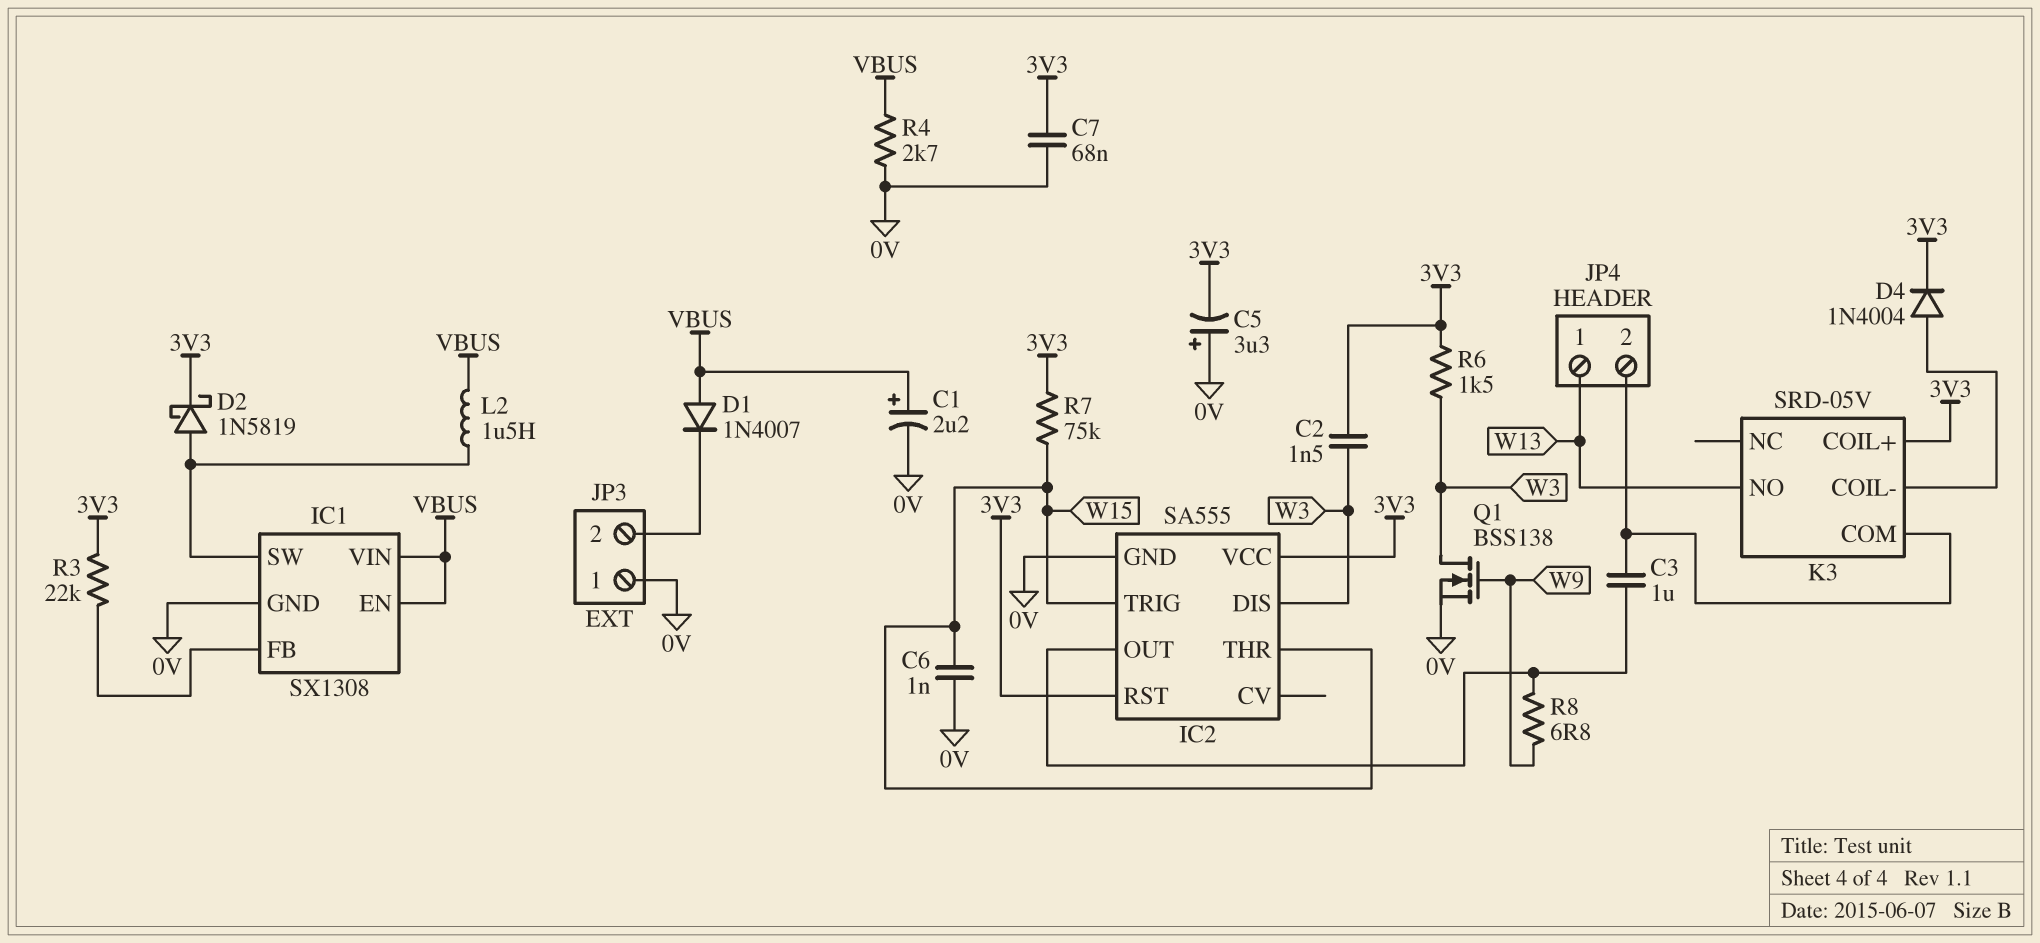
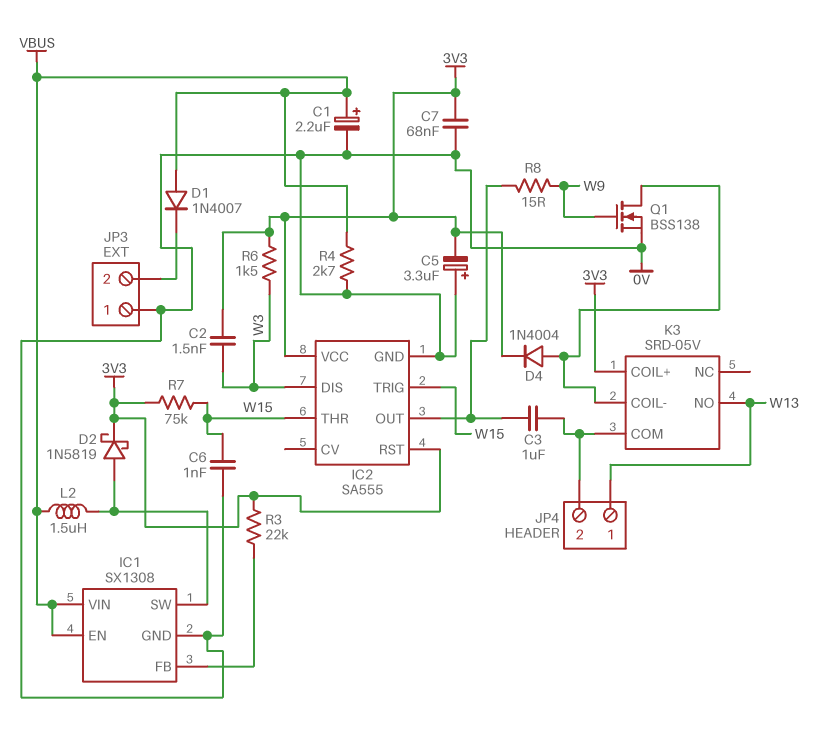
Q1: NMOS BSS138 (G W9, D W3, S 0V) -> NMOS BSS138 (G W9, D K3/COIL-, S 0V)
R8: 6.8 (IC2/OUT, W9) -> 15 (IC2/OUT, W9)

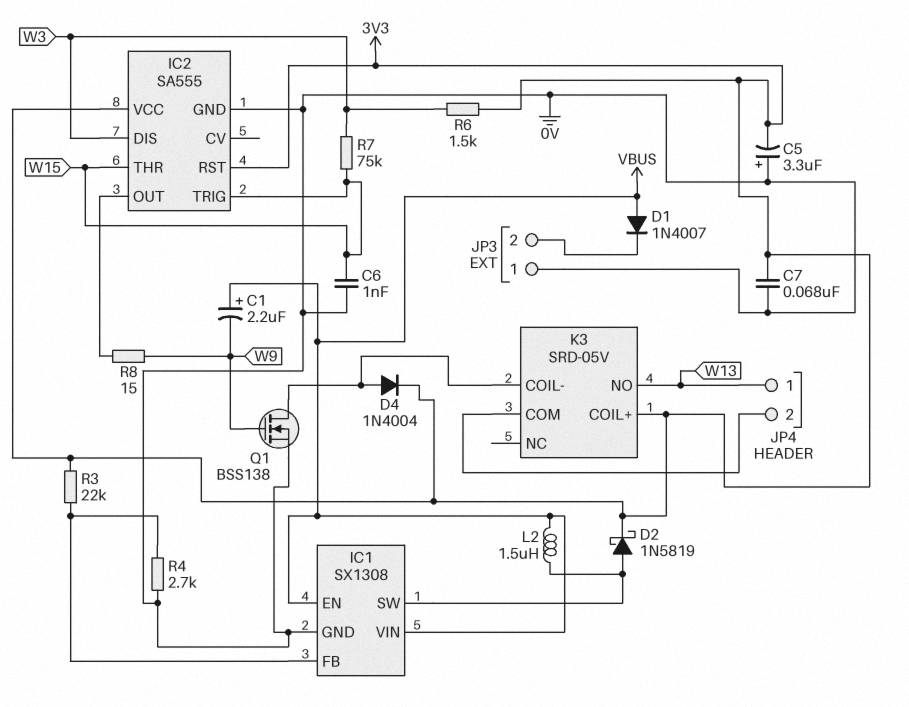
C1: 2.2uF (plus VBUS, minus 0V) -> 2.2uF (plus VBUS, minus W9)
C2: 1.5nF (3V3, W3) -> none
C3: 1uF (IC2/OUT, JP4/2) -> none
R4: 2.7k (0V, VBUS) -> 2.7k (0V, IC1/FB)
R7: 75k (3V3, W15) -> 75k (W3, W15)

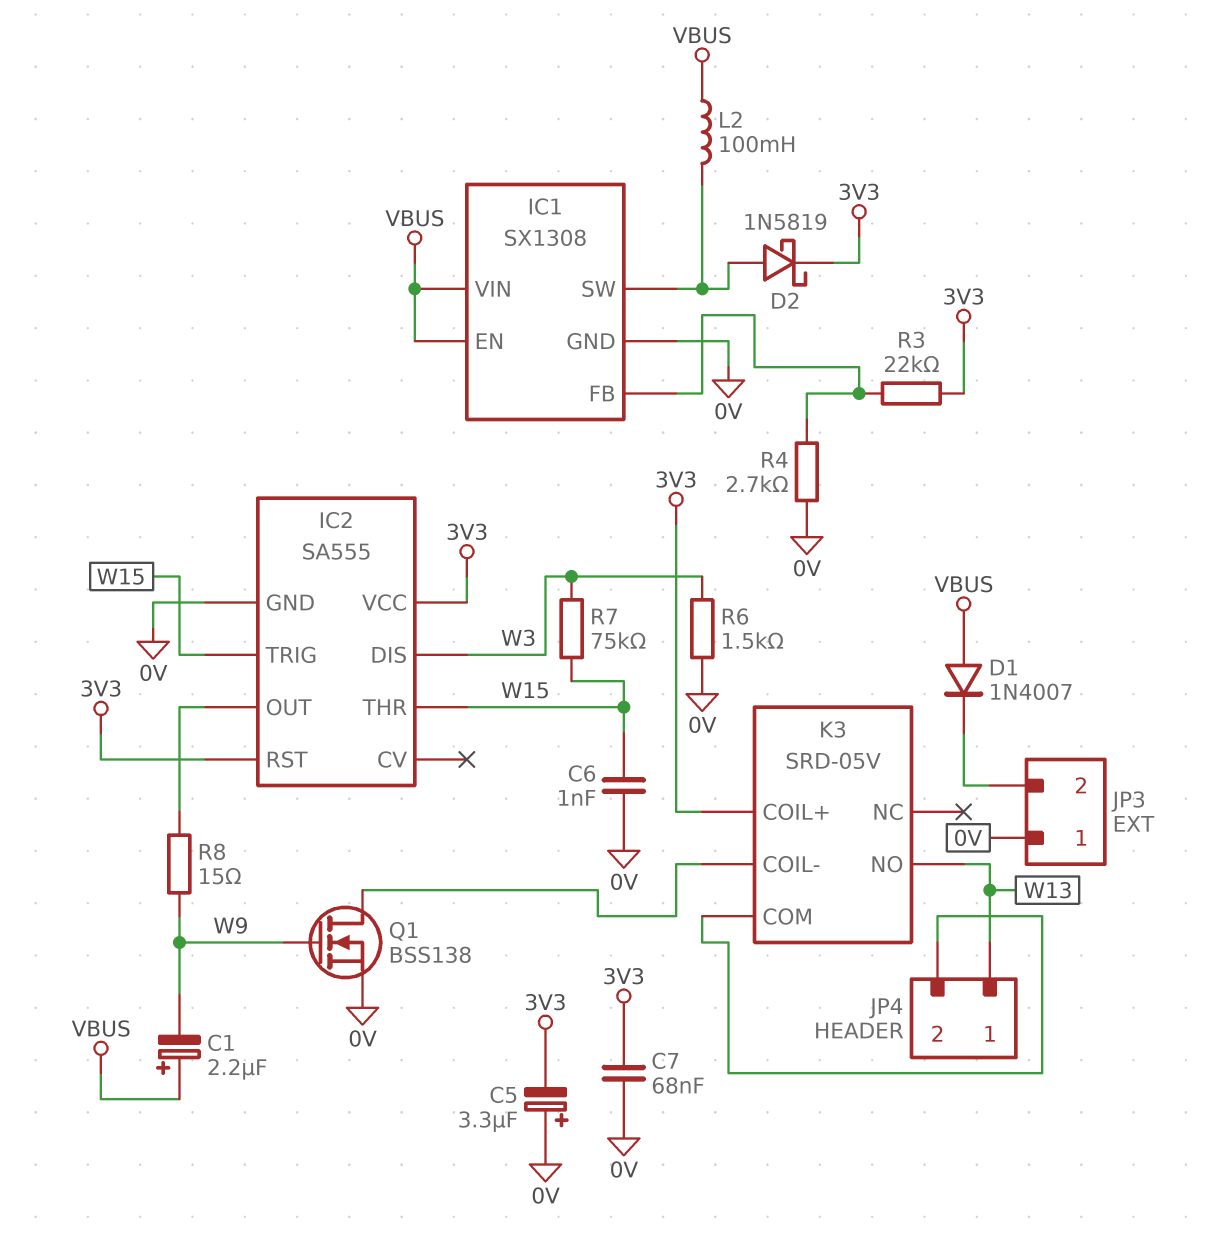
D4: diode 1N4004 (A K3/COIL-, K 3V3) -> none
L2: 1.5uH (IC1/SW, VBUS) -> 100mH (IC1/SW, VBUS)
R6: 1.5k (3V3, W3) -> 1.5k (0V, W3)

